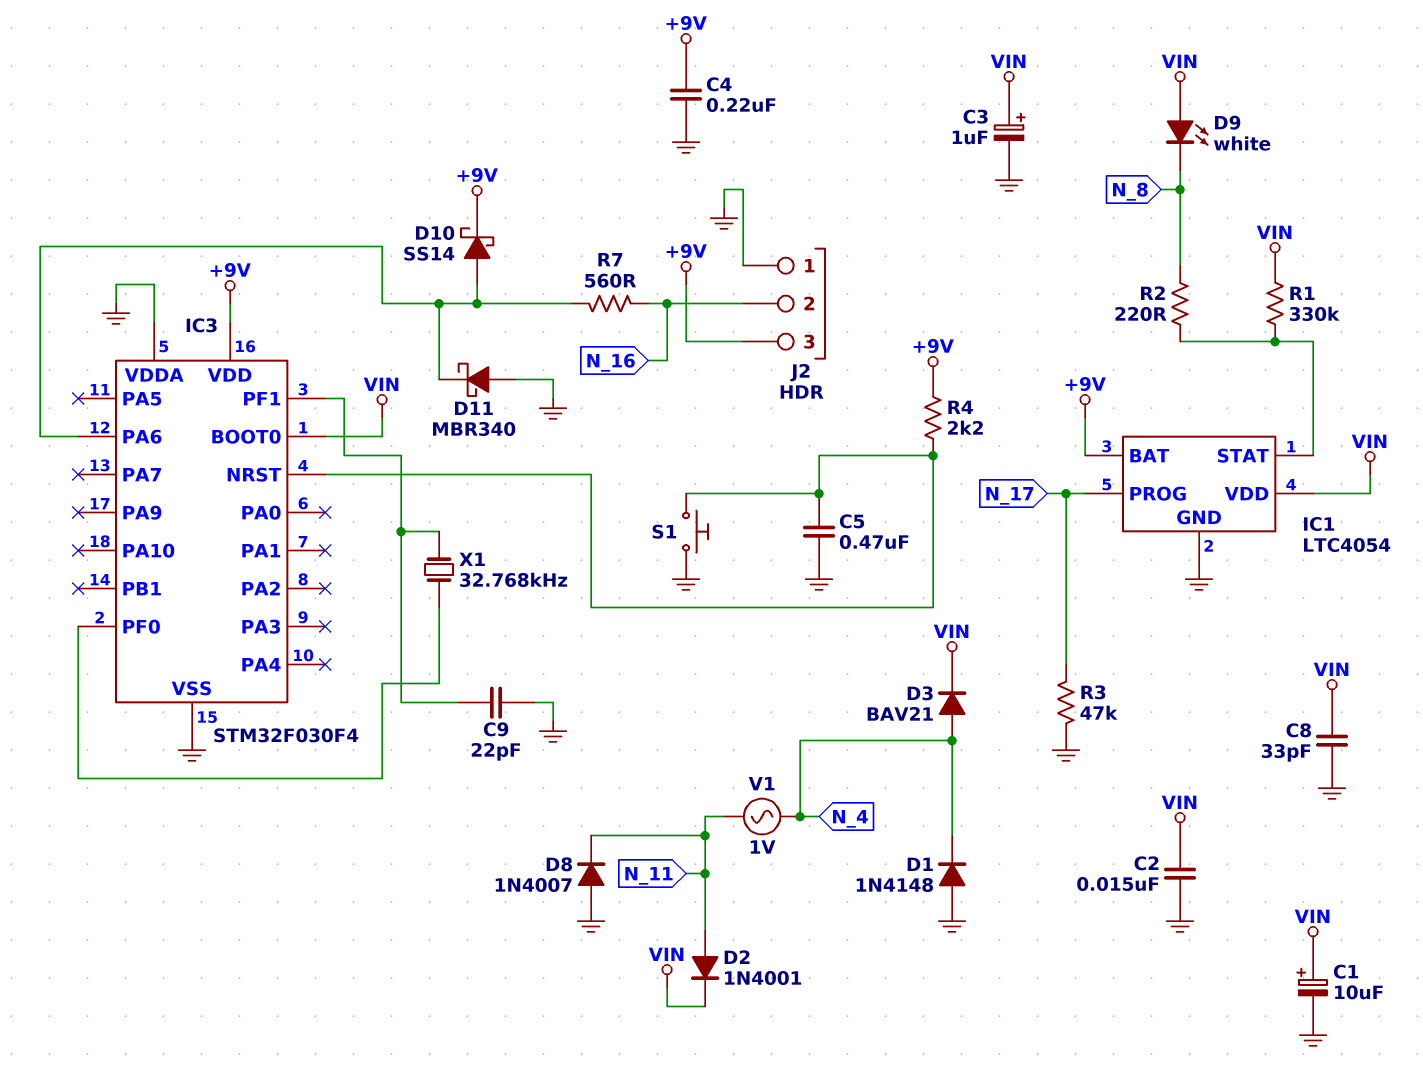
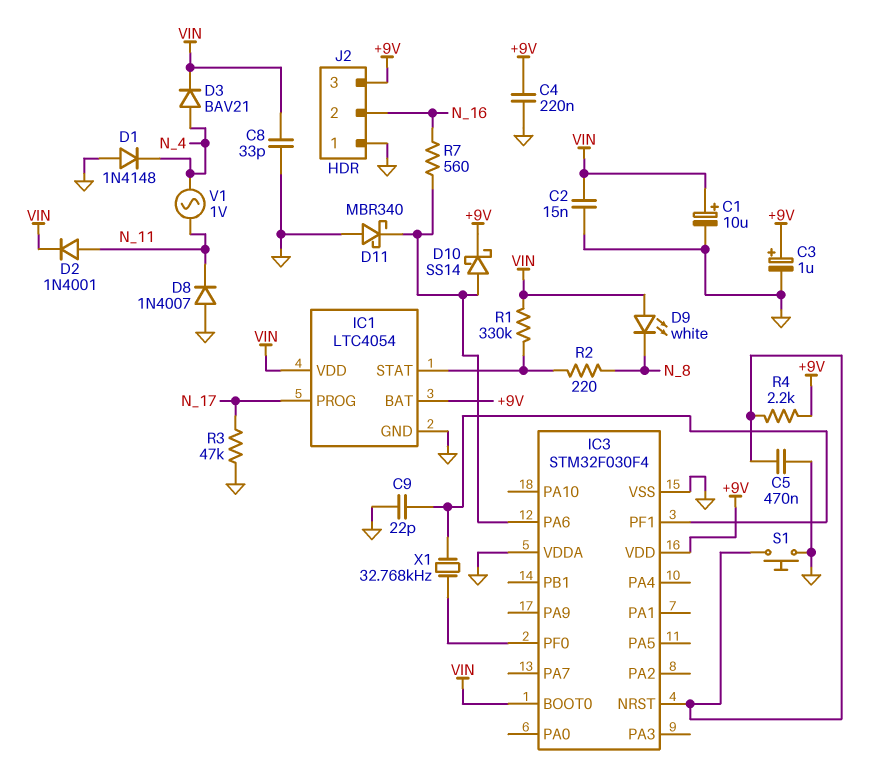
C3: 1uF (plus VIN, minus GND) -> 1uF (plus +9V, minus GND)

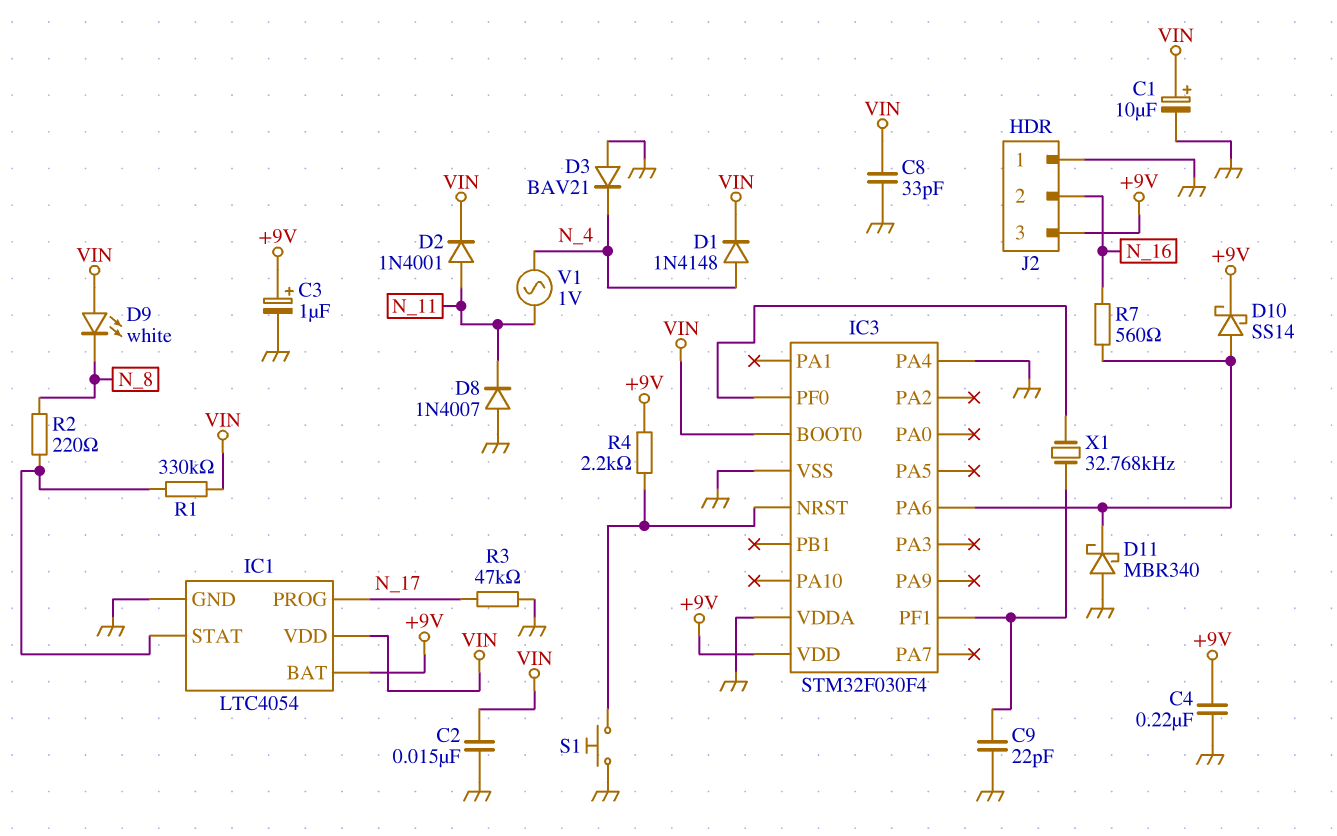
C5: 470nF (GND, IC3/NRST) -> none
D1: diode 1N4148 (A GND, K N_4) -> diode 1N4148 (A N_4, K VIN)
D3: diode BAV21 (A N_4, K VIN) -> diode BAV21 (A GND, K N_4)
IC3 pin PA4: none -> GND

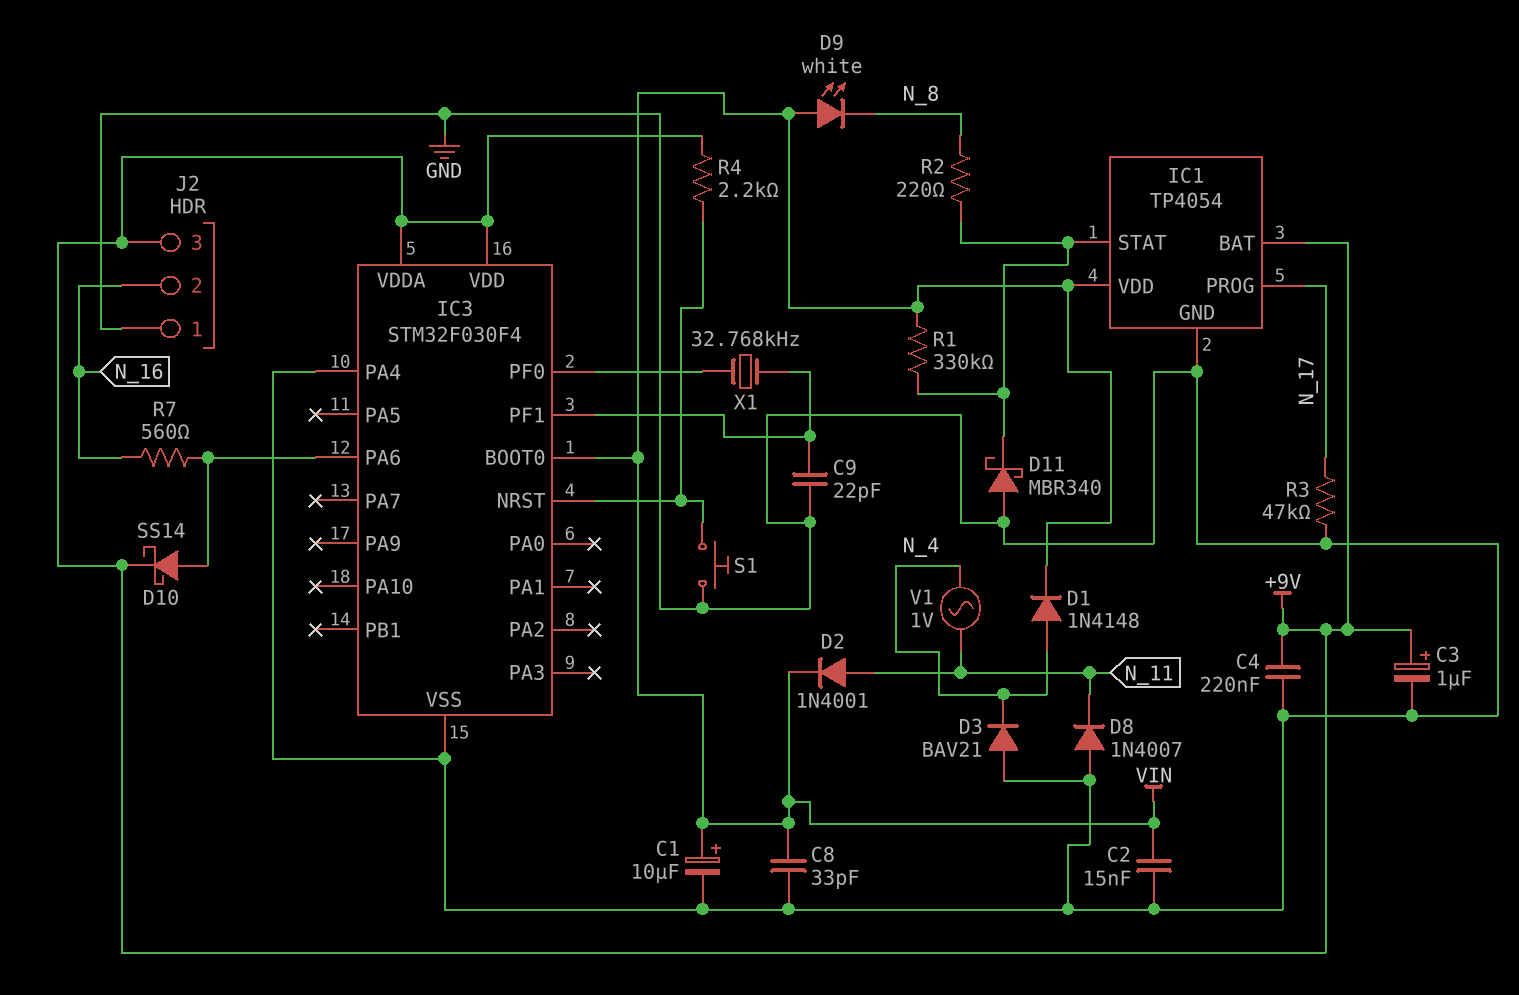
D11: schottky MBR340 (A GND, K IC3/PA6) -> schottky MBR340 (A GND, K IC1/STAT)
IC1: LTC4054 -> TP4054
IC3 pin VDDA: GND -> +9V

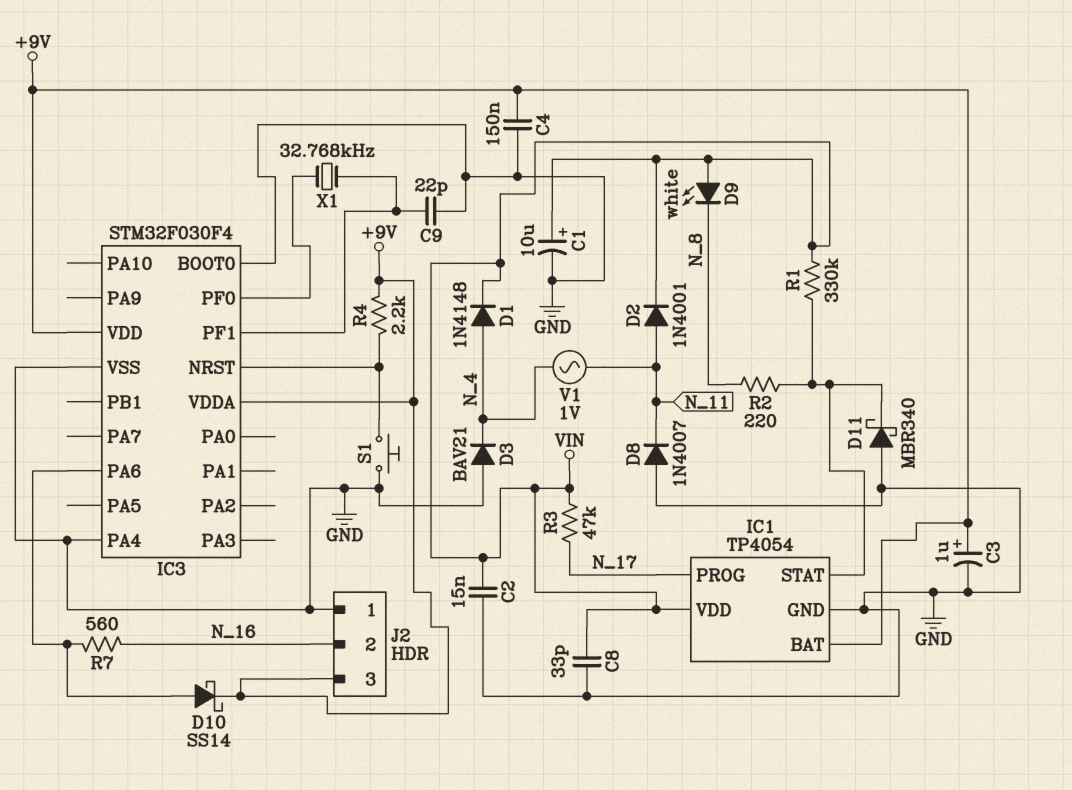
C4: 220nF (+9V, GND) -> 150nF (+9V, GND)
IC3 pin BOOT0: VIN -> GND
R3: 47k (GND, N_17) -> 47k (N_17, VIN)

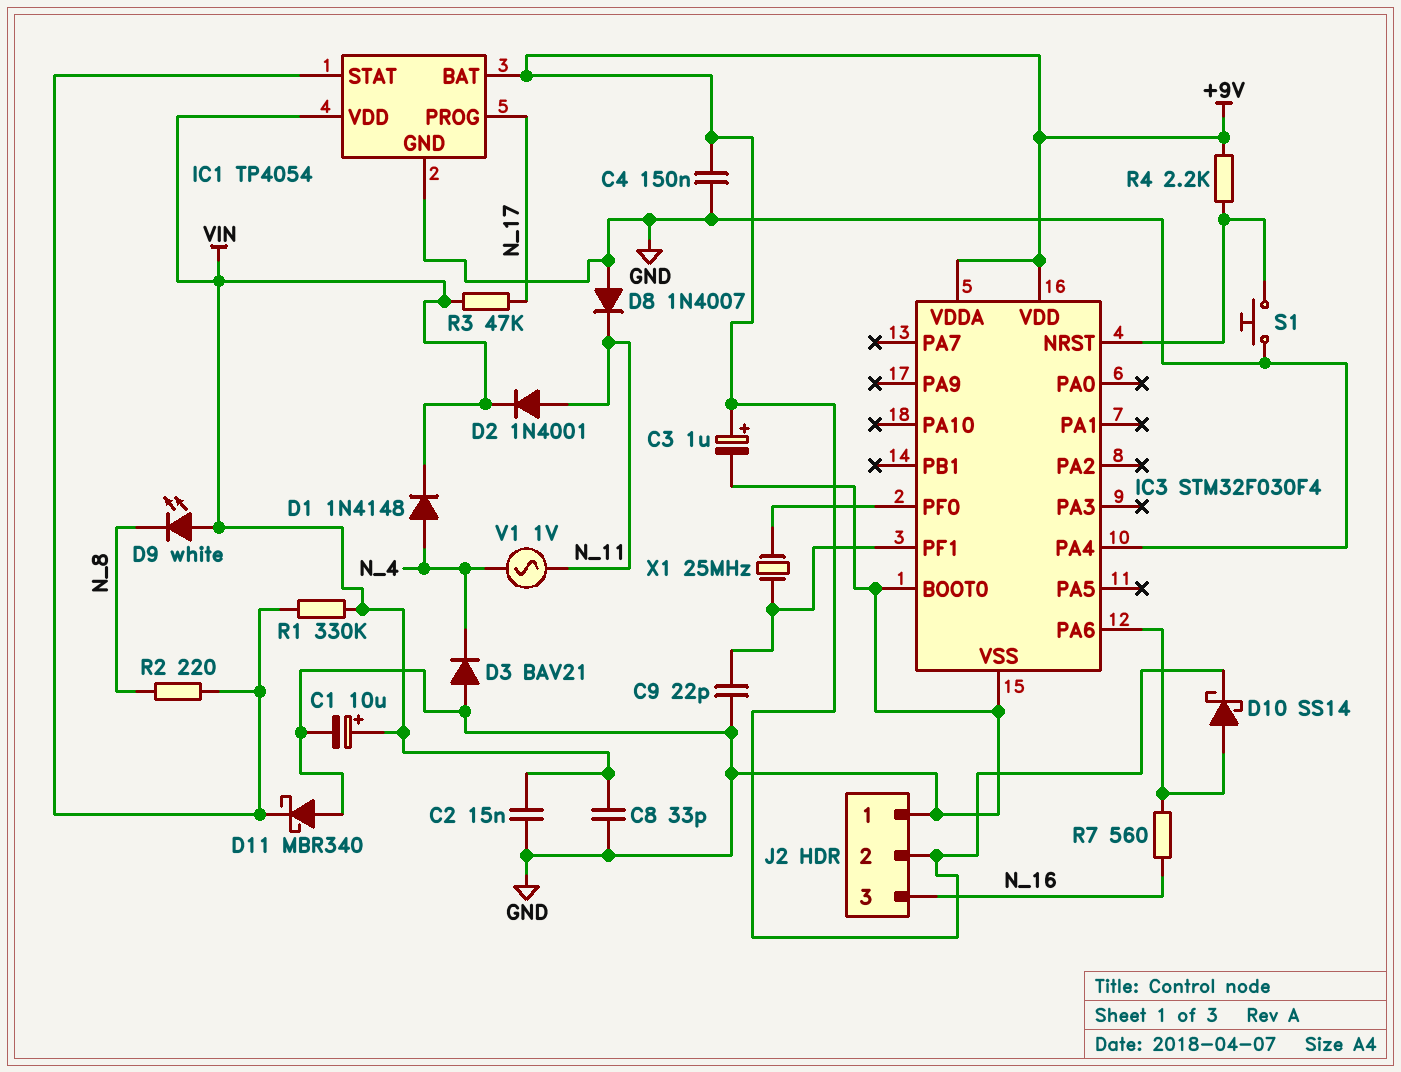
J2 pin 2: N_16 -> +9V
J2 pin 3: +9V -> N_16
X1: 32.768kHz (IC3/PF0, IC3/PF1) -> 25MHz (IC3/PF0, IC3/PF1)

